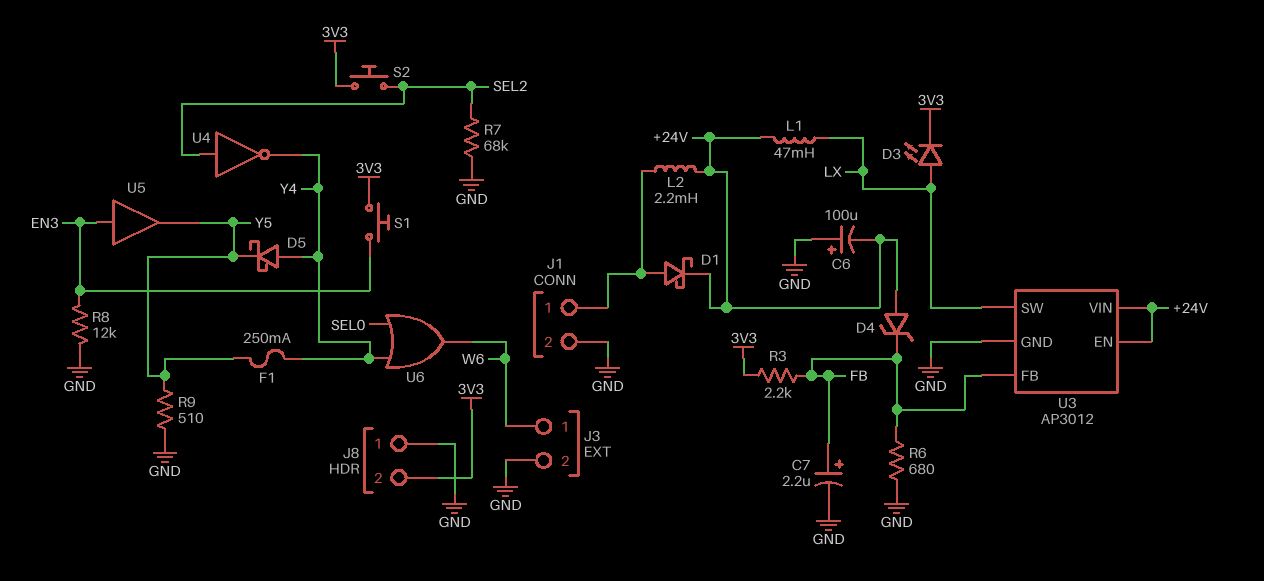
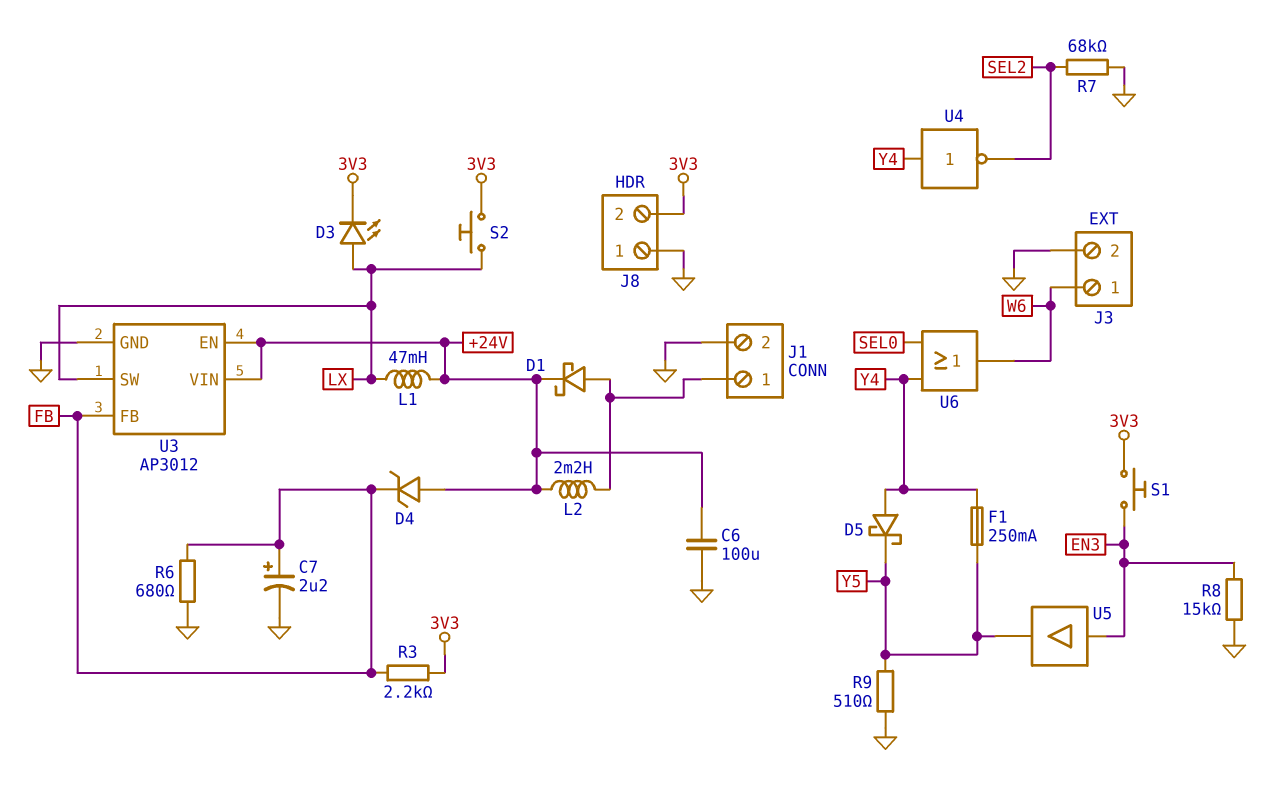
C6: 100uF (plus GND, minus +24V) -> 100uF (+24V, GND)
R8: 12k (EN3, GND) -> 15k (EN3, GND)
S2: button (3V3, SEL2) -> button (3V3, LX)
U4: NOT (in SEL2, out Y4) -> NOT (in Y4, out SEL2)

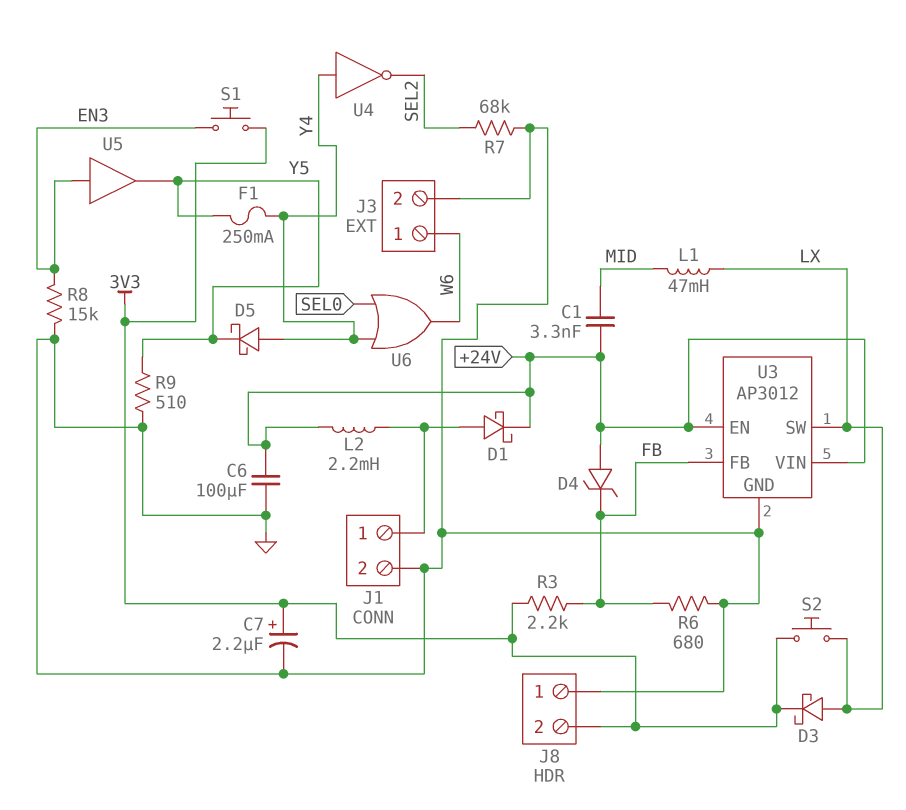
C1: none -> 3.3nF (+24V, MID)
C7: 2.2uF (plus FB, minus GND) -> 2.2uF (plus 3V3, minus GND)
D3: LED (A LX, K 3V3) -> schottky (A LX, K 3V3)
L1: 47mH (+24V, LX) -> 47mH (LX, MID)

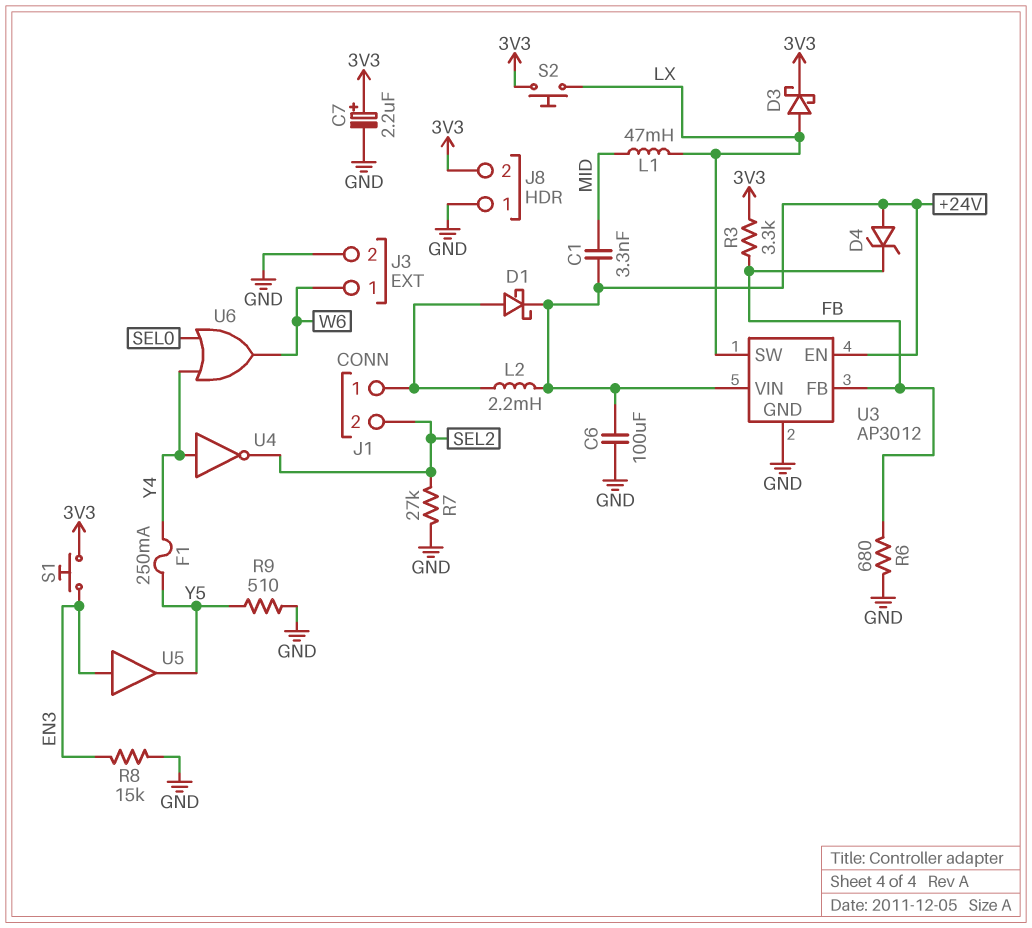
D5: schottky (A Y4, K Y5) -> none
J1 pin 2: GND -> SEL2
R3: 2.2k (3V3, FB) -> 3.3k (3V3, FB)
R7: 68k (GND, SEL2) -> 27k (GND, SEL2)

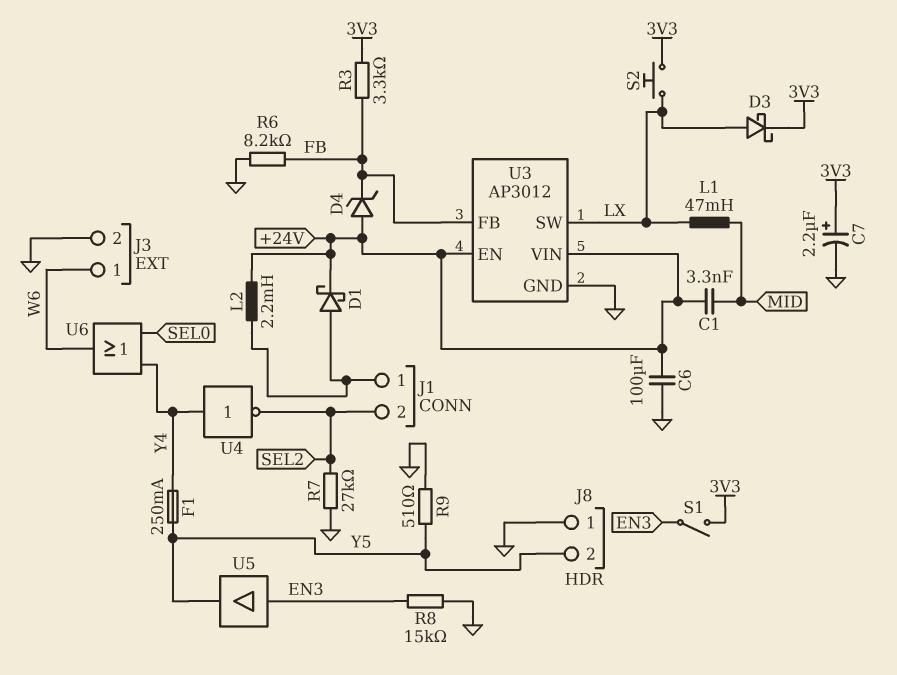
J8 pin 2: 3V3 -> Y5
R6: 680 (FB, GND) -> 8.2k (FB, GND)
S1: button (3V3, EN3) -> switch (3V3, EN3)

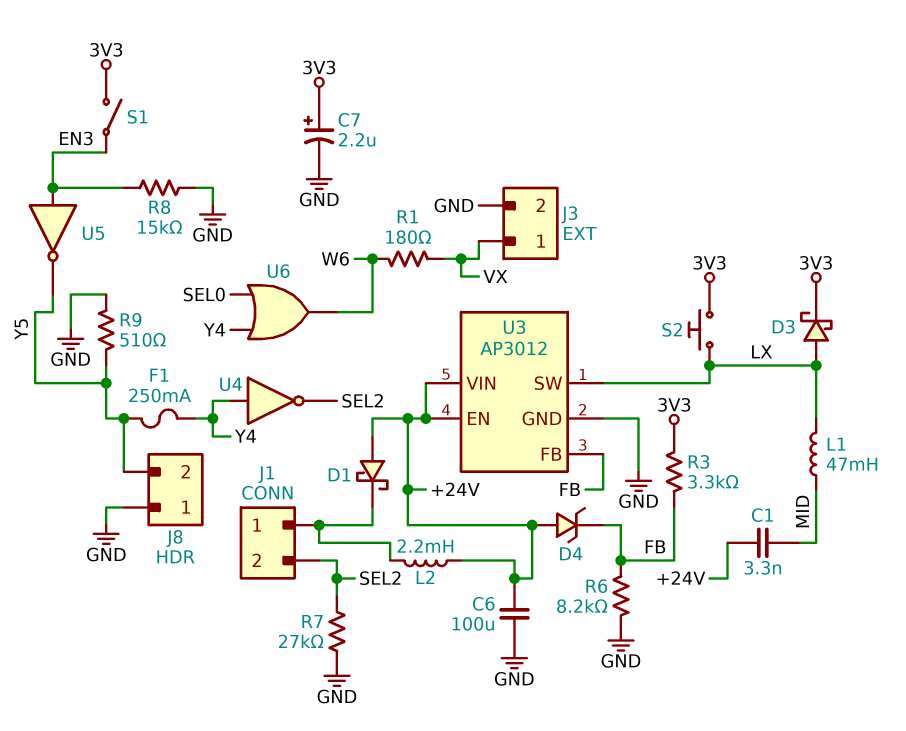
D1: schottky (A J1/1, K +24V) -> schottky (A +24V, K J1/1)
J3 pin 1: W6 -> VX
R1: none -> 180 (VX, W6)
U5: buffer (in EN3, out Y5) -> NOT (in EN3, out Y5)

